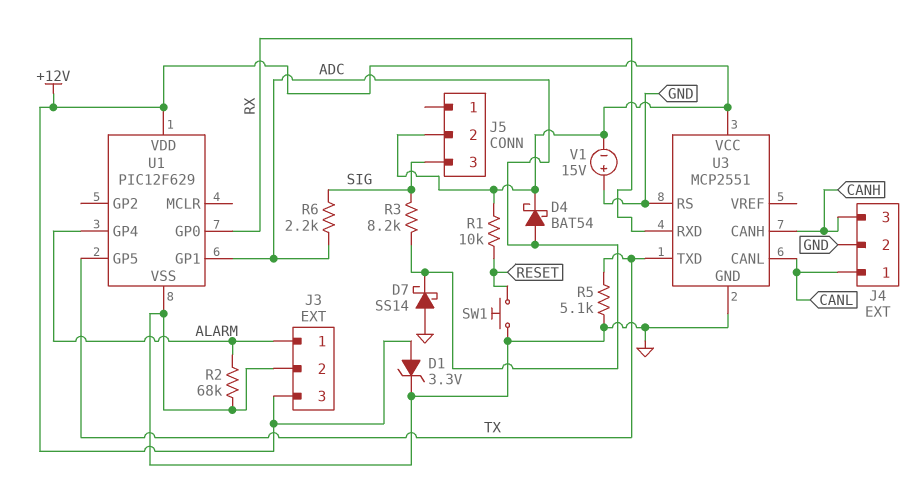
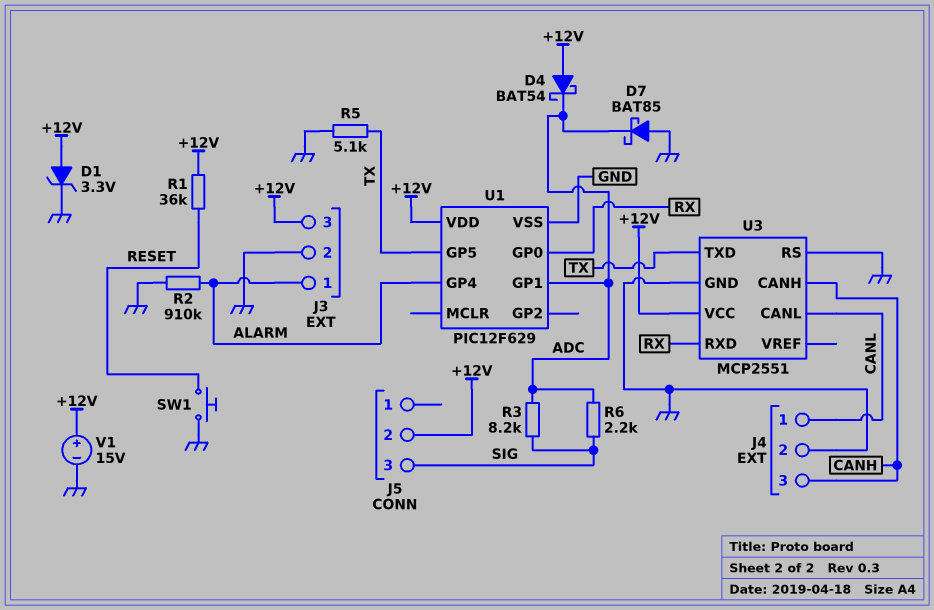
D4: schottky BAT54 (A ADC, K +12V) -> schottky BAT54 (A +12V, K ADC)
D7: schottky SS14 (A GND, K ADC) -> schottky BAT85 (A GND, K ADC)
R1: 10k (+12V, RESET) -> 36k (+12V, RESET)
R2: 68k (ALARM, GND) -> 910k (ALARM, GND)
V1: 15V (plus GND, minus +12V) -> 15V (plus +12V, minus GND)

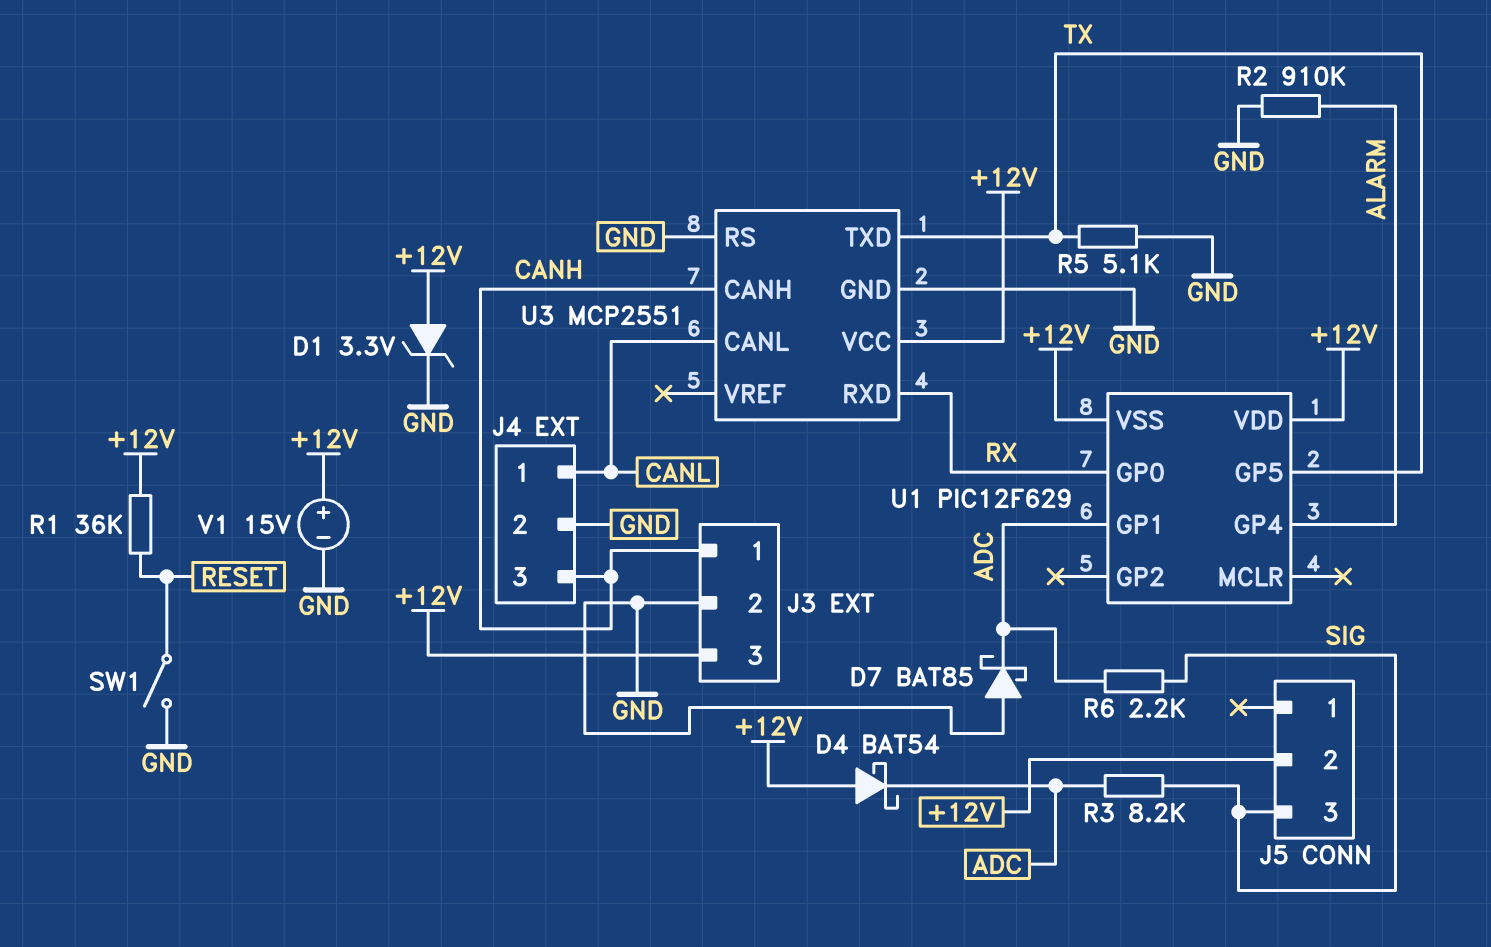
J3 pin 1: ALARM -> CANH
SW1: button (GND, RESET) -> switch (GND, RESET)
U1 pin VSS: GND -> +12V

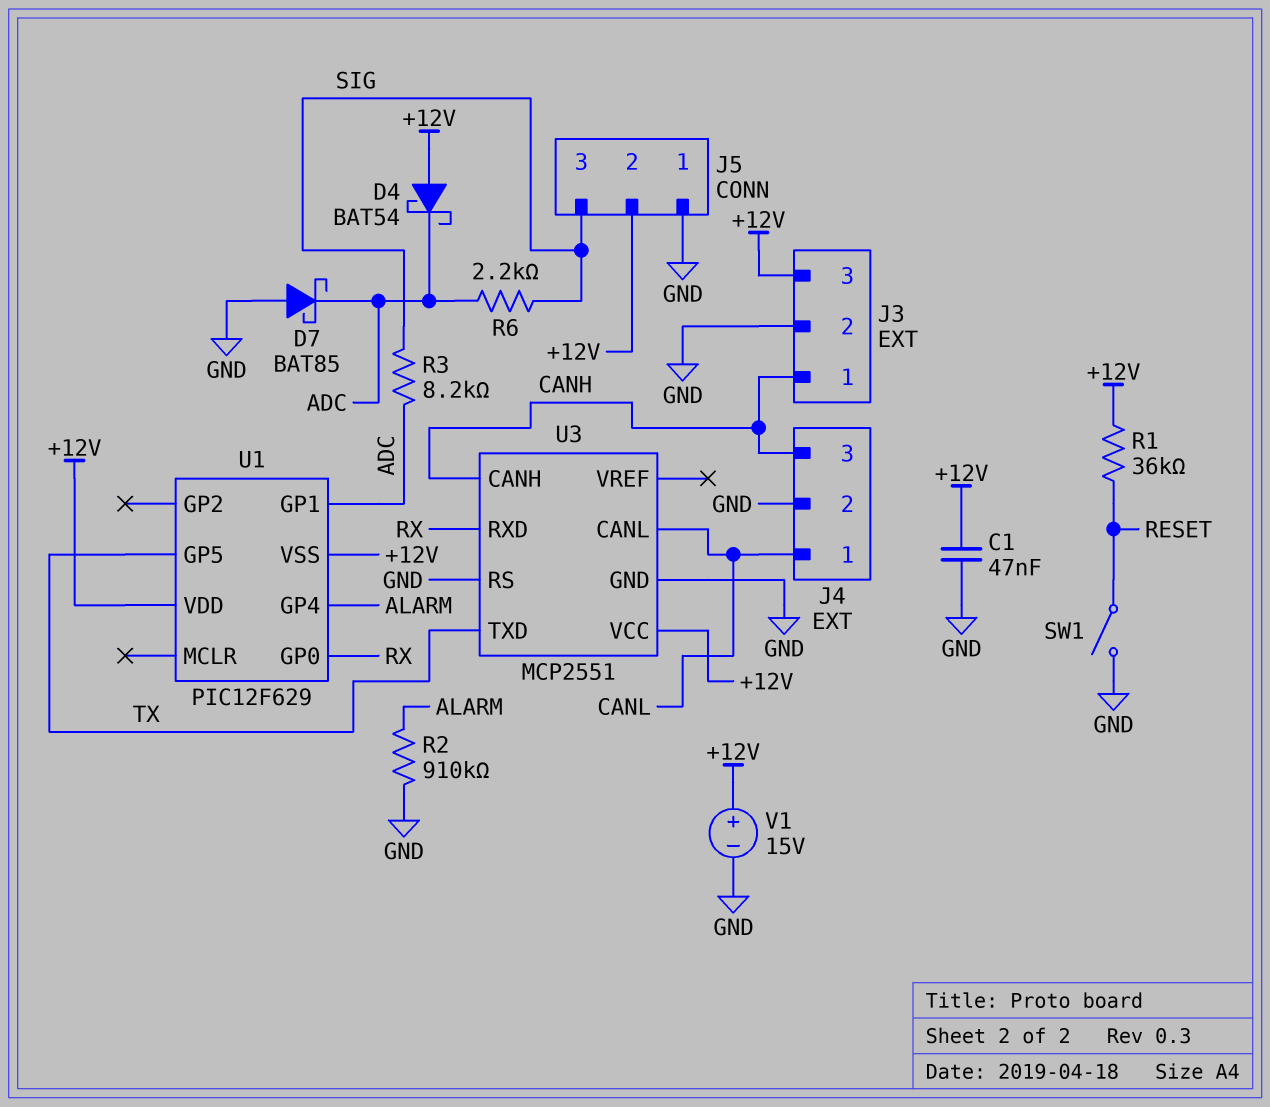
C1: none -> 47nF (+12V, GND)
D1: zener 3.3V (A +12V, K GND) -> none
J5 pin 1: none -> GND
R5: 5.1k (GND, TX) -> none

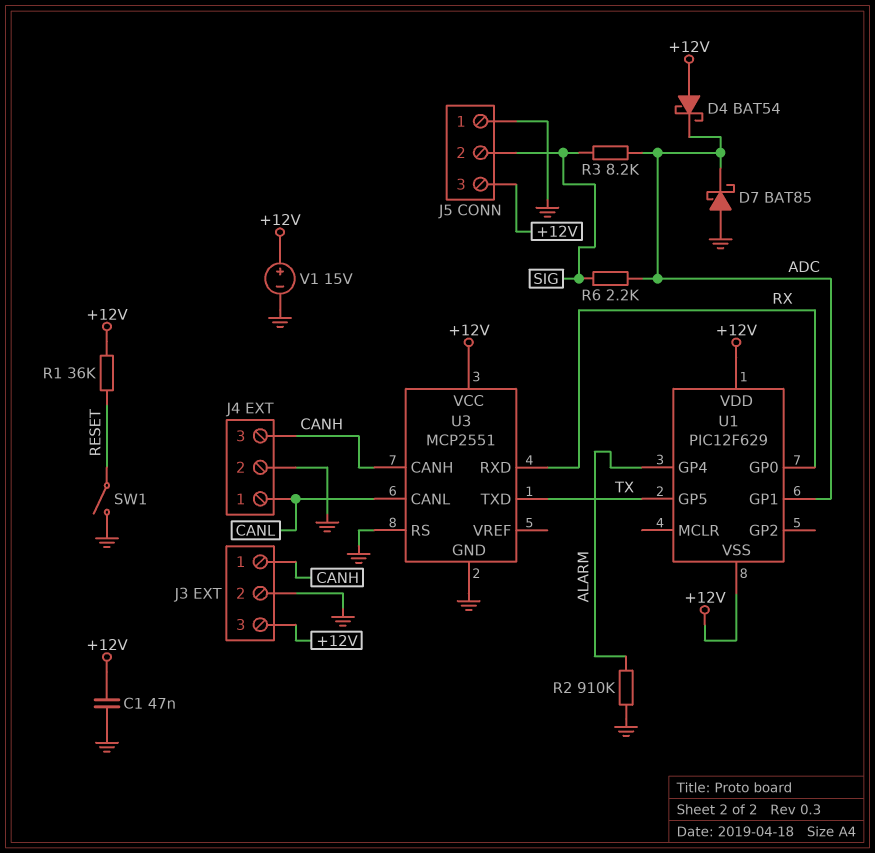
J5 pin 2: +12V -> SIG
J5 pin 3: SIG -> +12V

